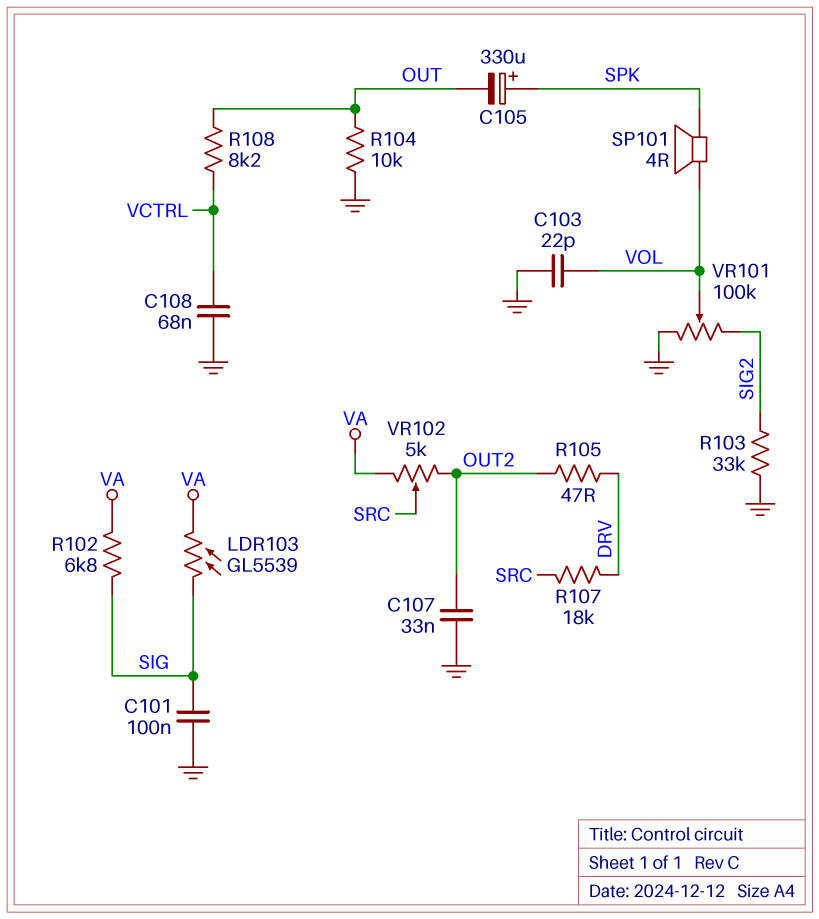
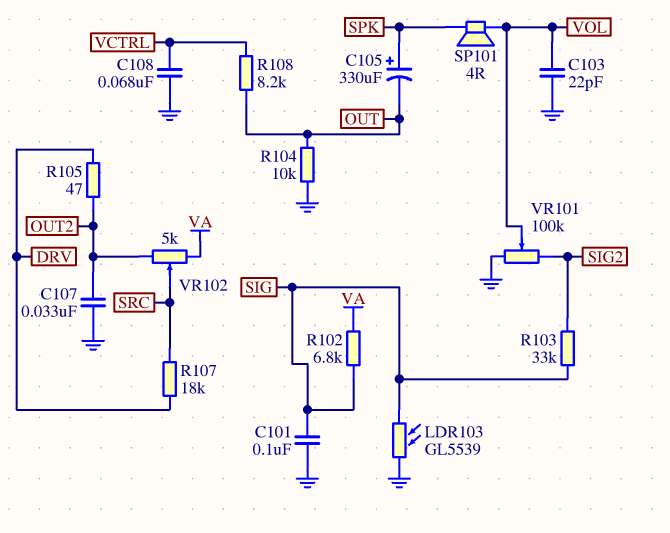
LDR103: GL5539 (SIG, VA) -> GL5539 (GND, SIG)
R103: 33k (GND, SIG2) -> 33k (SIG, SIG2)

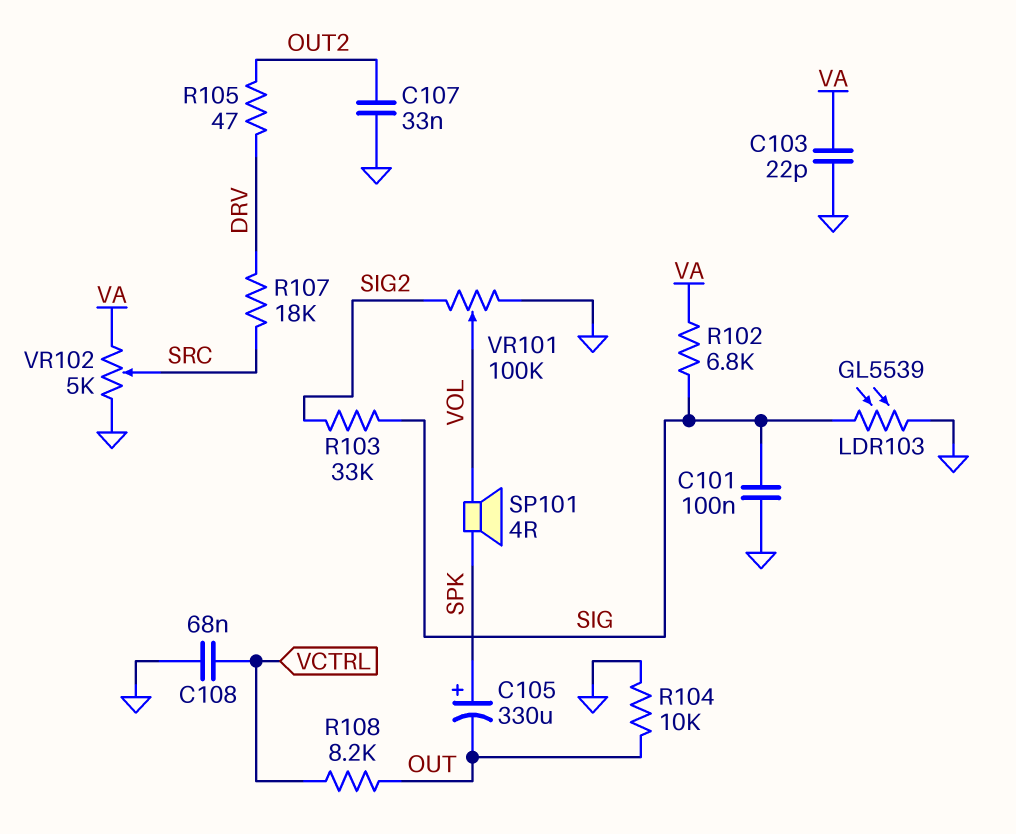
C103: 22pF (GND, VOL) -> 22pF (GND, VA)
VR102: 5k (OUT2, VA, wiper SRC) -> 5k (GND, VA, wiper SRC)

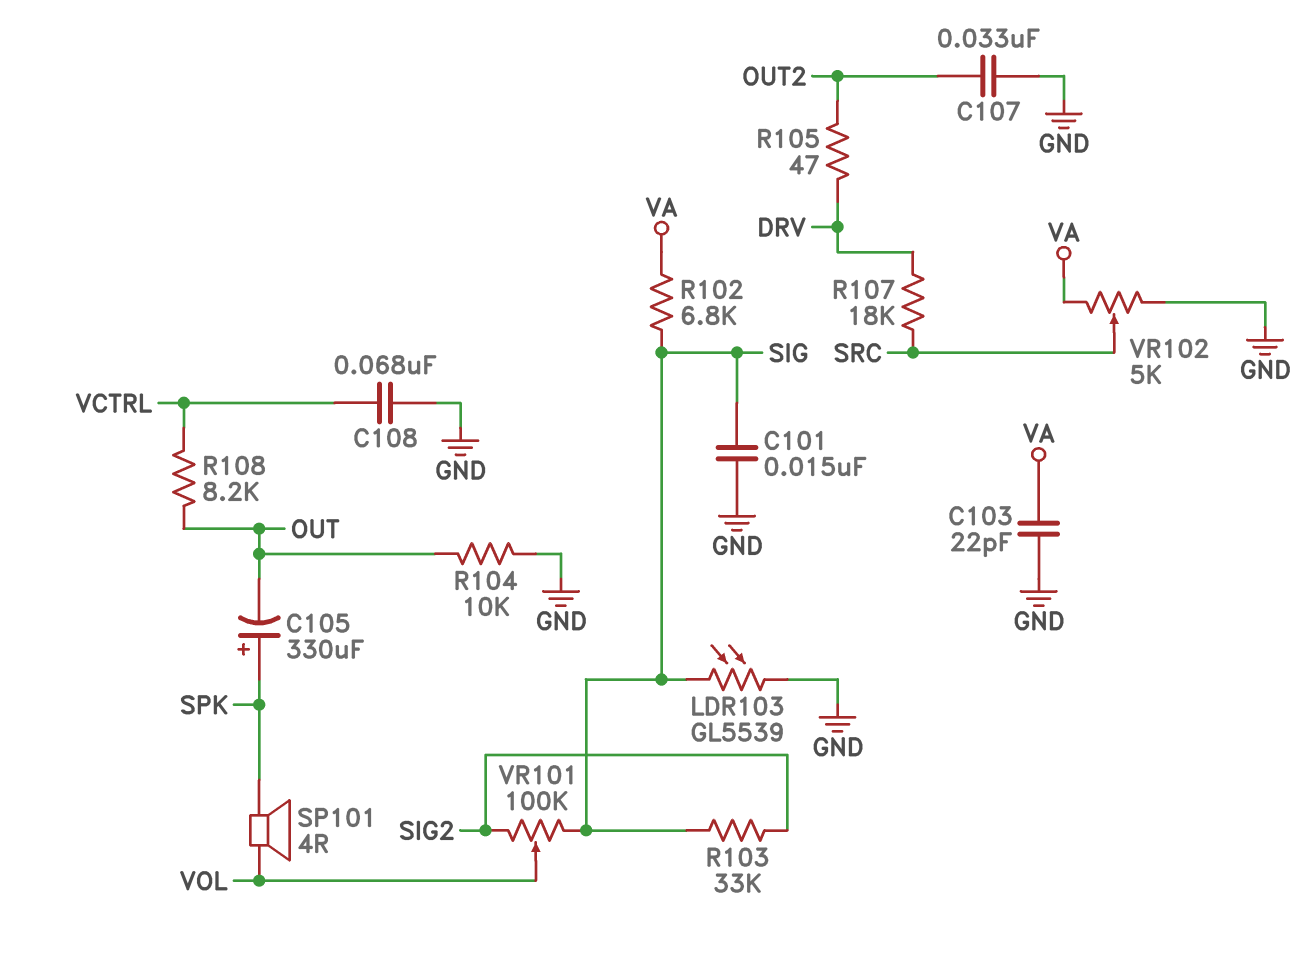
C101: 100nF (GND, SIG) -> 15nF (GND, SIG)
VR101: 100k (GND, SIG2, wiper VOL) -> 100k (SIG, SIG2, wiper VOL)

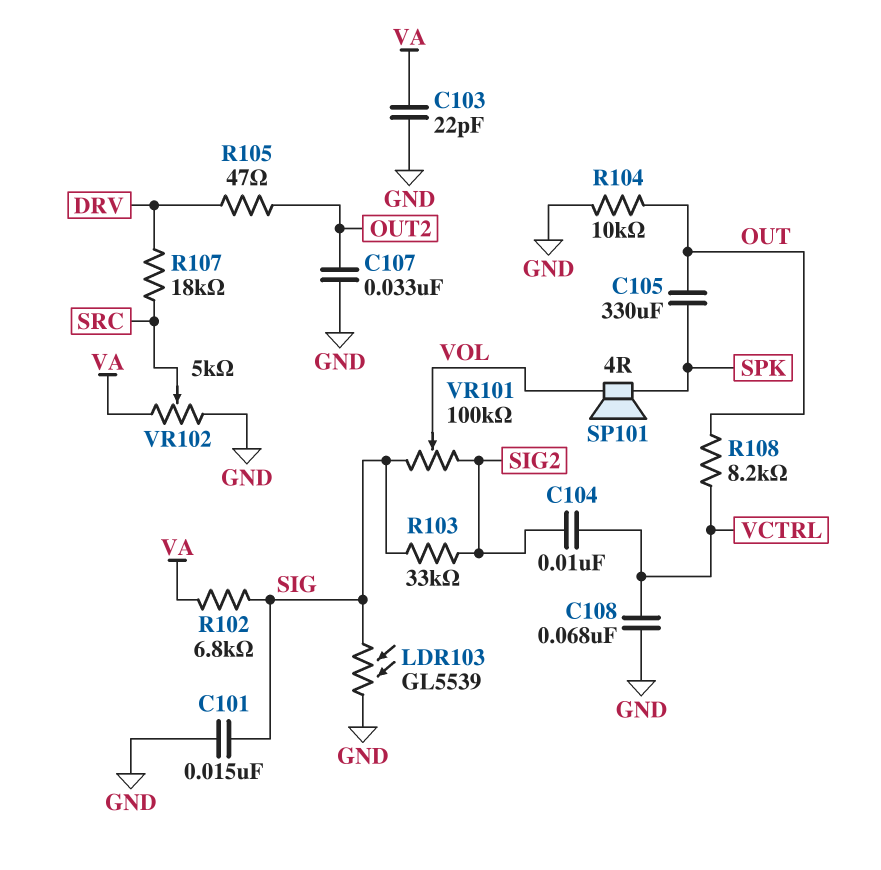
C104: none -> 10nF (SIG2, VCTRL)
C105: 330uF (plus SPK, minus OUT) -> 330uF (OUT, SPK)

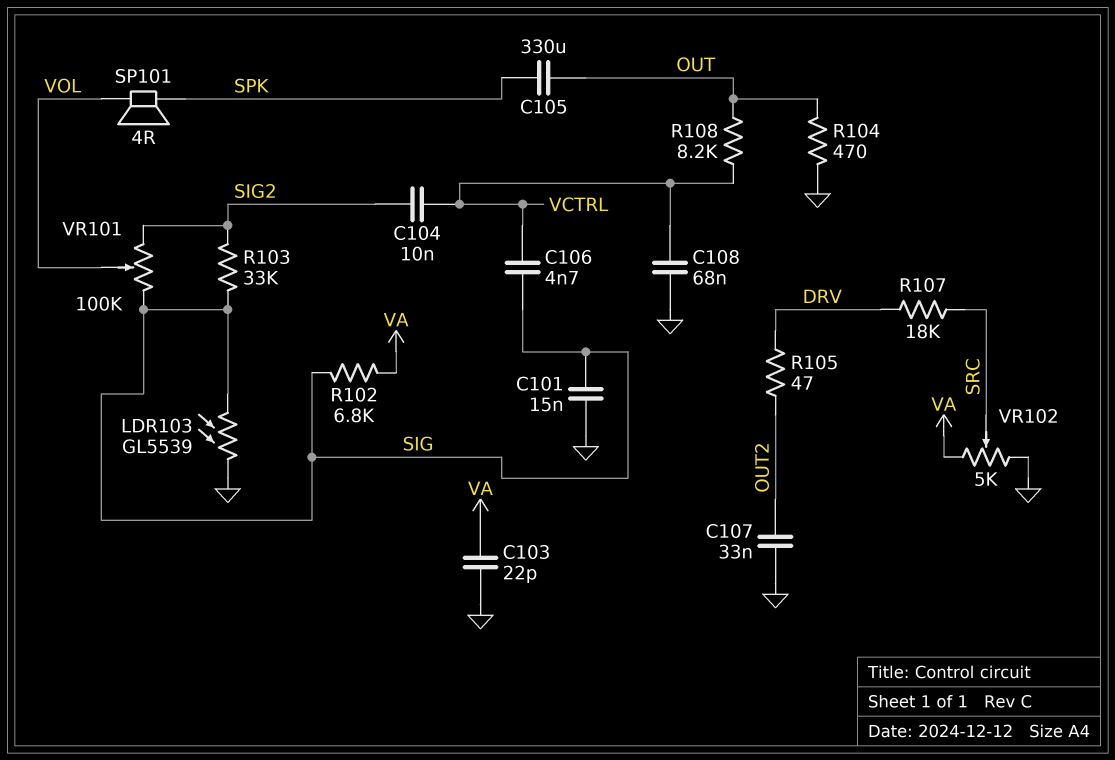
C106: none -> 4.7nF (SIG, VCTRL)
R104: 10k (GND, OUT) -> 470 (GND, OUT)

